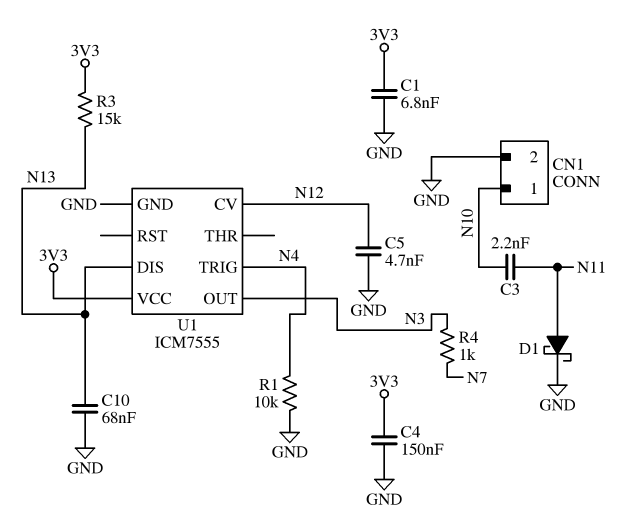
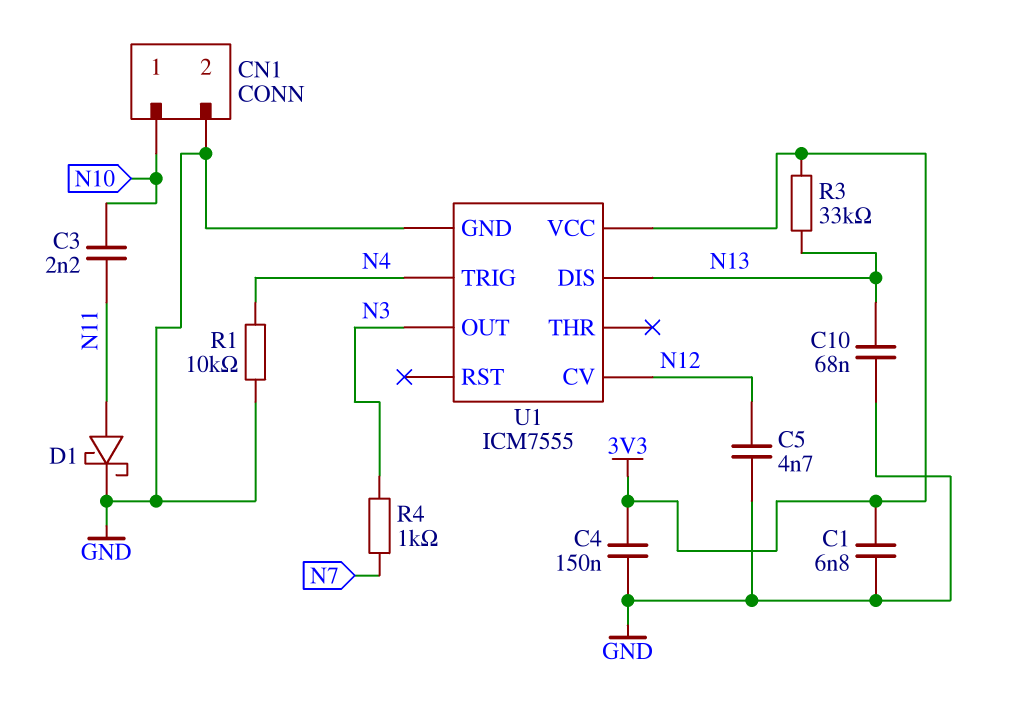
R3: 15k (3V3, N13) -> 33k (3V3, N13)

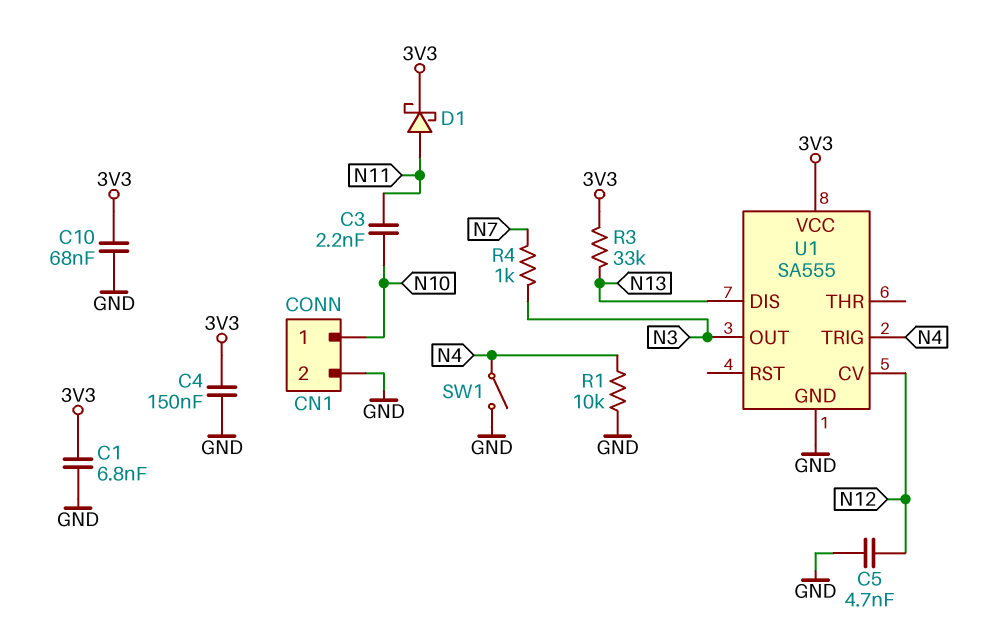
C10: 68nF (GND, N13) -> 68nF (3V3, GND)
D1: schottky (A N11, K GND) -> schottky (A N11, K 3V3)
SW1: none -> switch (GND, N4)
U1: ICM7555 -> SA555

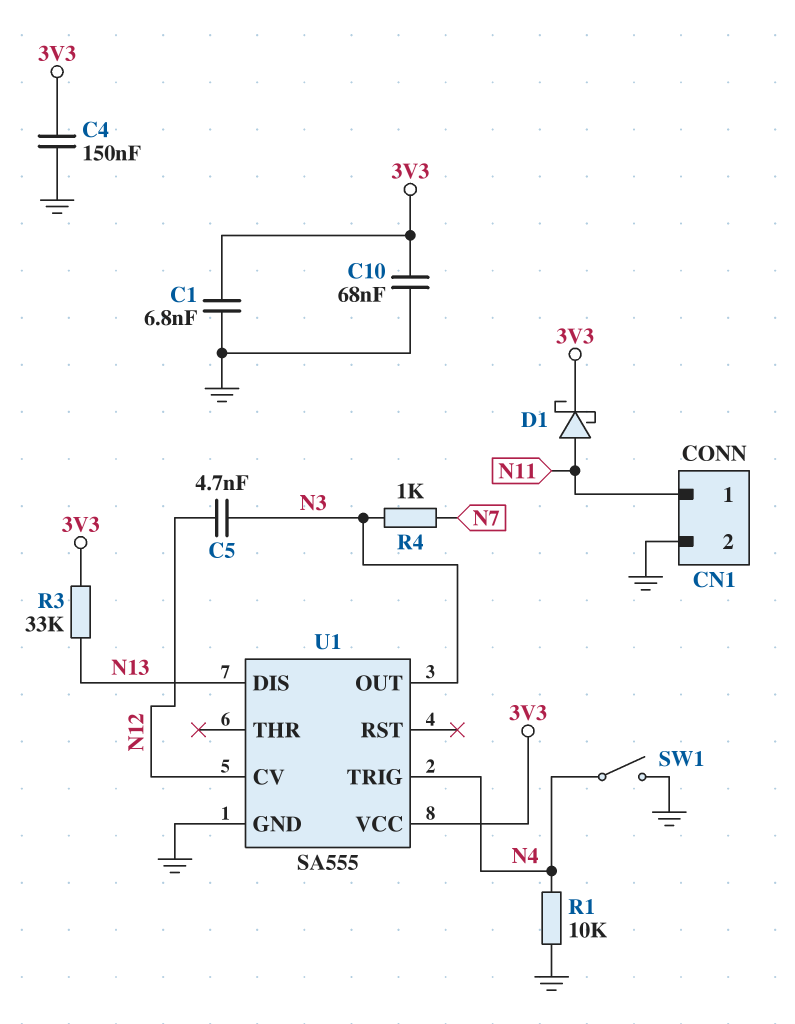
C3: 2.2nF (N10, N11) -> none
C5: 4.7nF (GND, N12) -> 4.7nF (N3, N12)
CN1 pin 1: N10 -> N11

